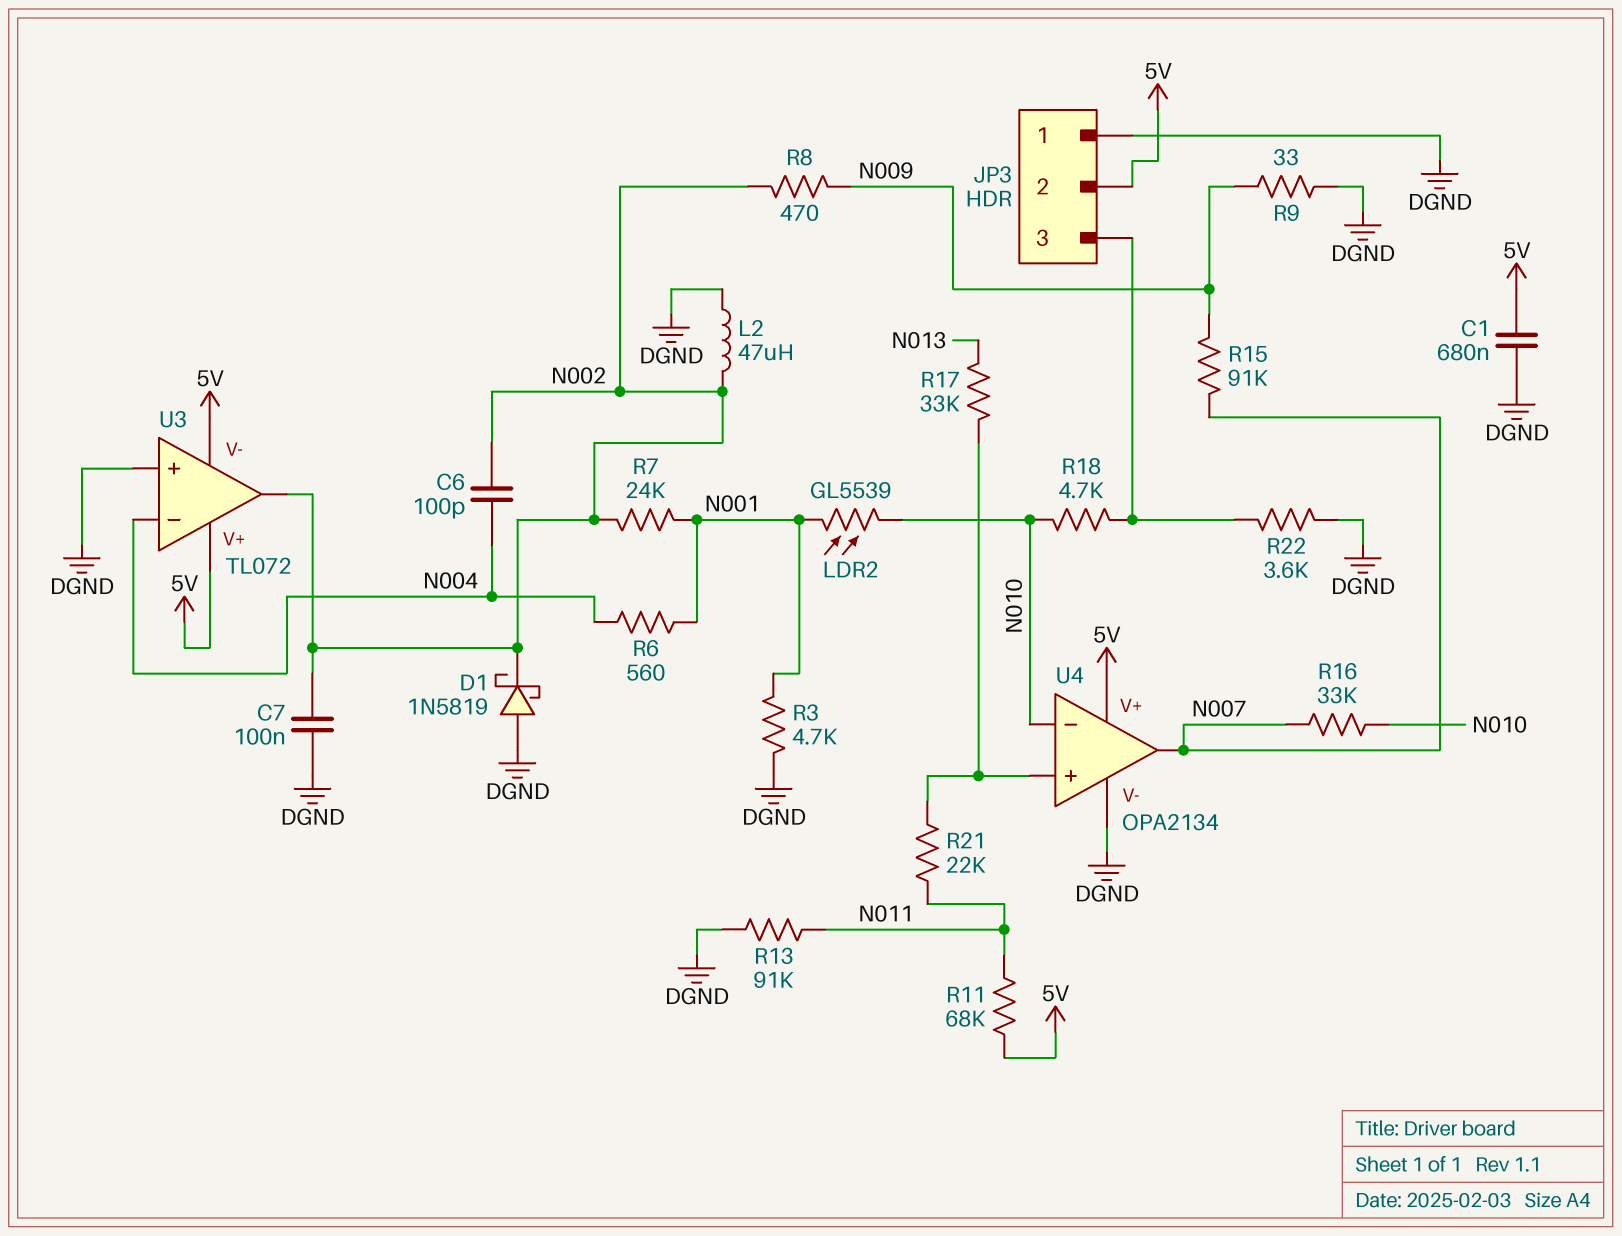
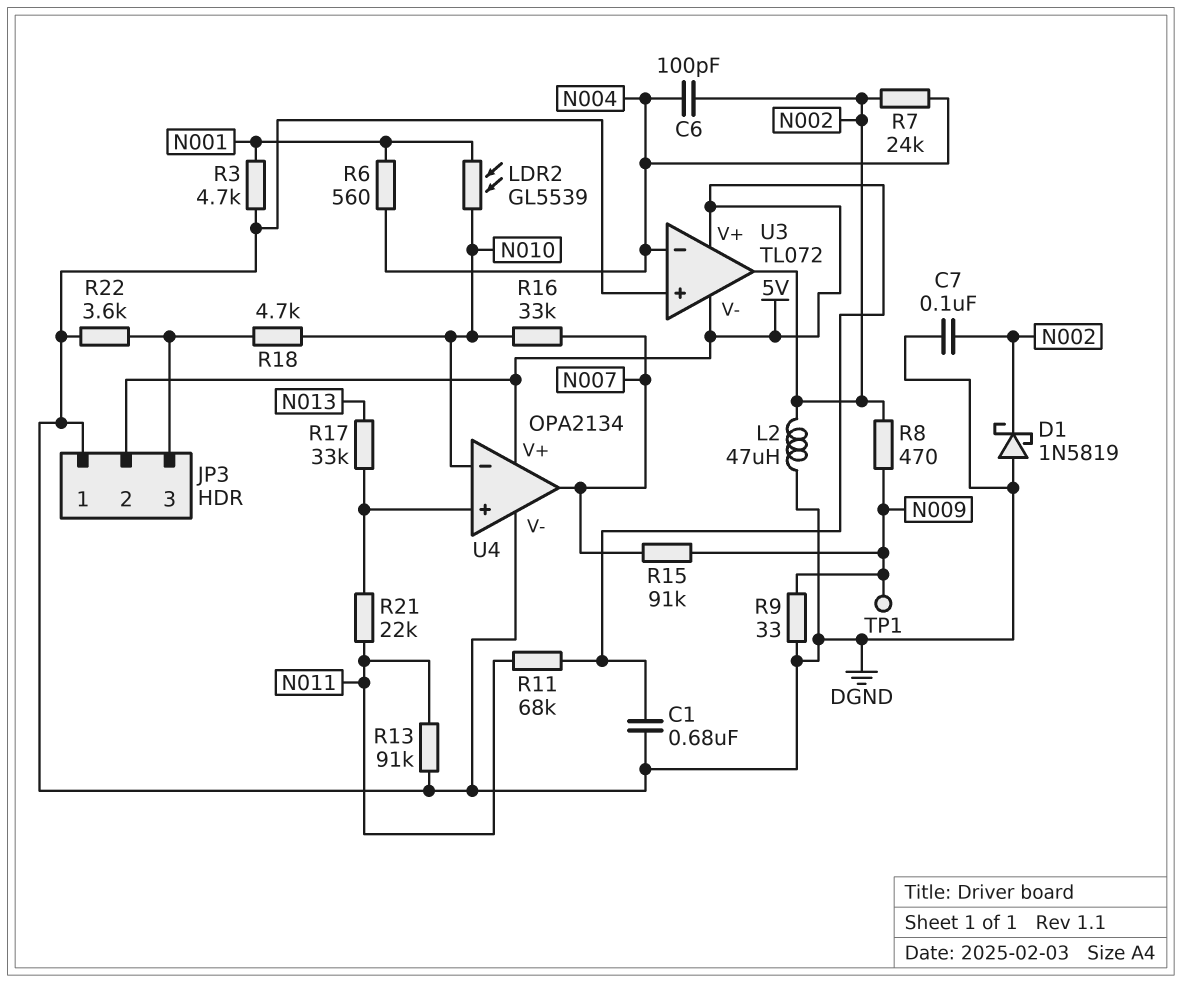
R7: 24k (N001, N002) -> 24k (N002, N004)
TP1: none -> test point (N009)

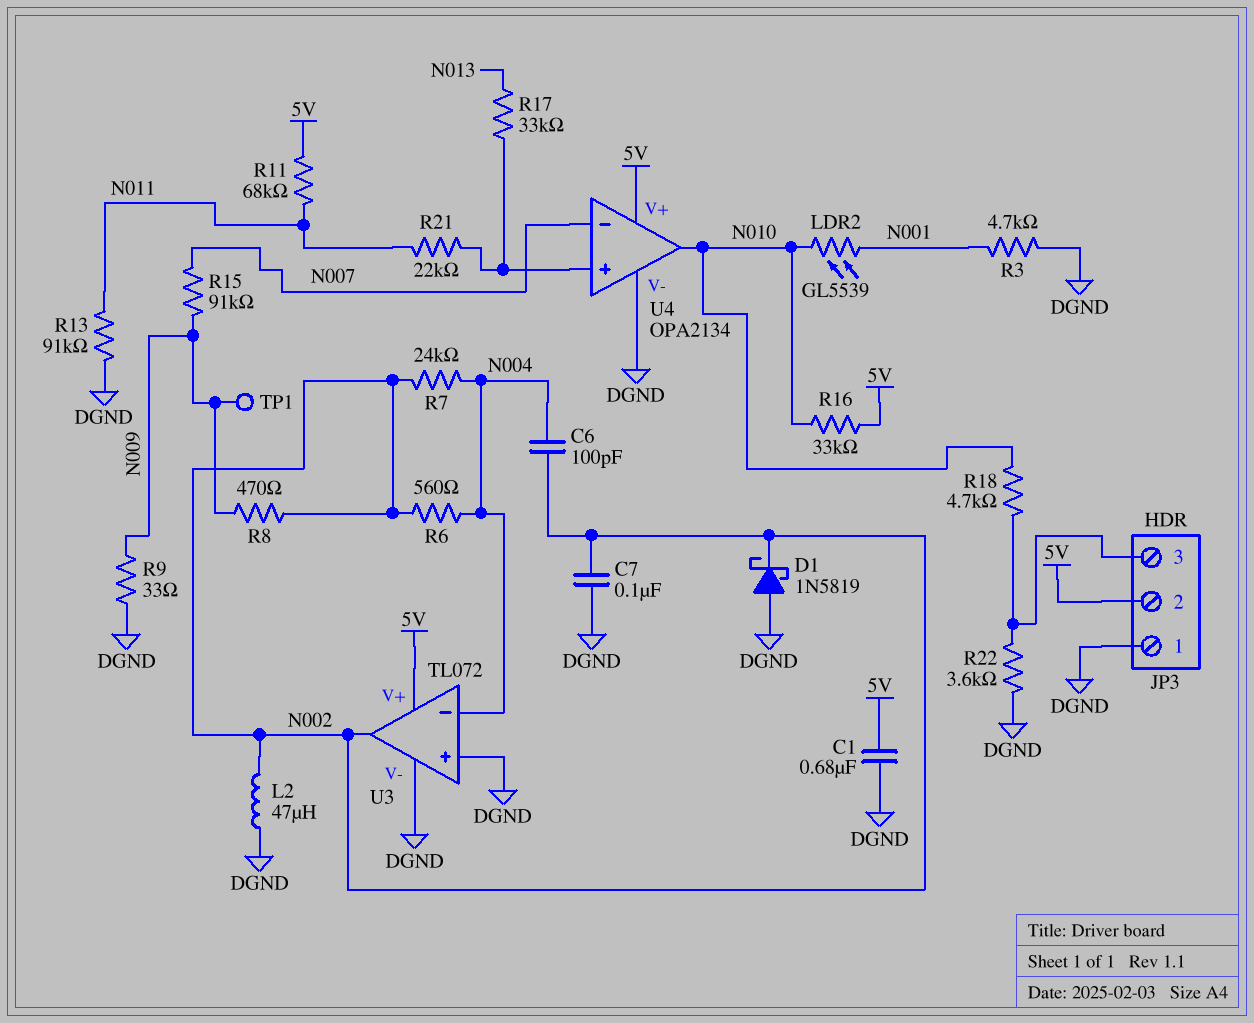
R6: 560 (N001, N004) -> 560 (N002, N004)
R16: 33k (N007, N010) -> 33k (5V, N010)
U3 pin V-: 5V -> DGND
U4 pin in-: N010 -> N007
U4 pin out: N007 -> N010

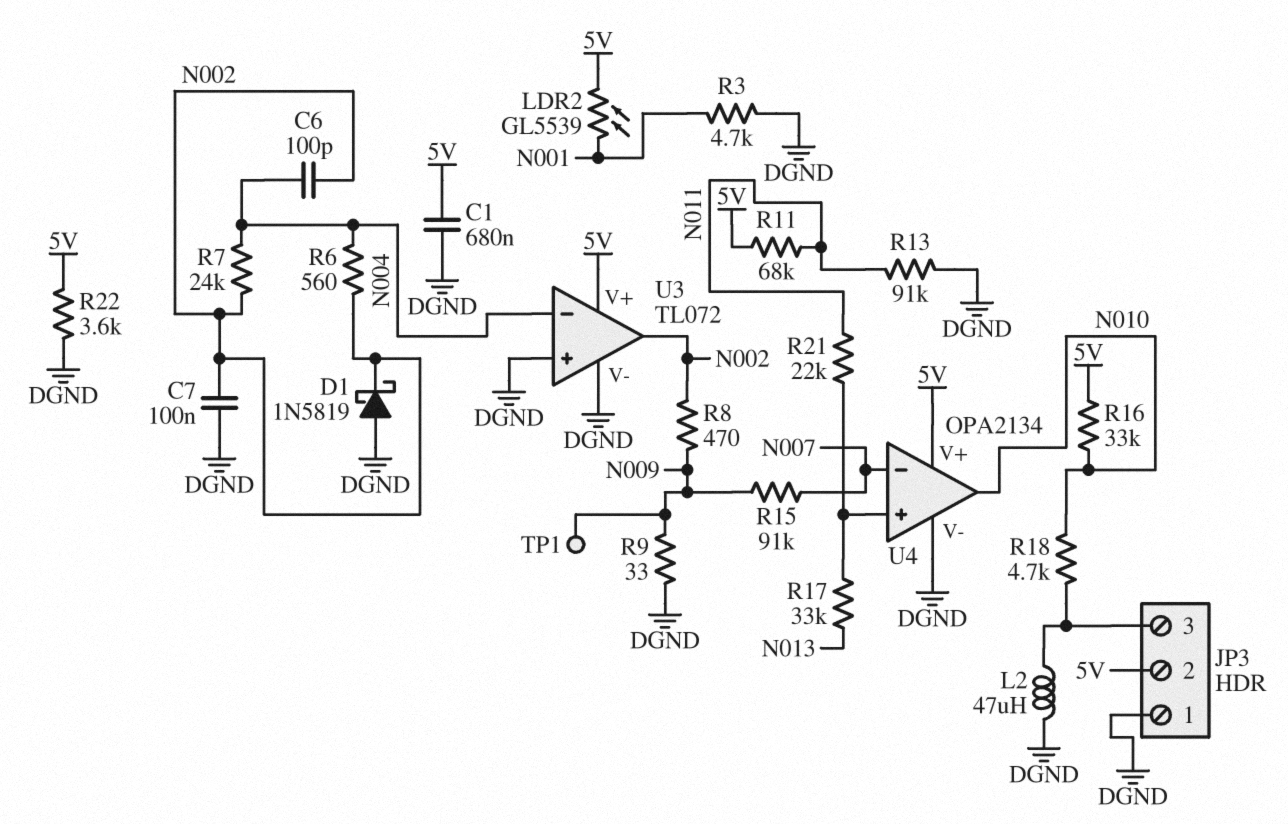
L2: 47uH (DGND, N002) -> 47uH (DGND, JP3/3)
LDR2: GL5539 (N001, N010) -> GL5539 (5V, N001)
R22: 3.6k (DGND, JP3/3) -> 3.6k (5V, DGND)

